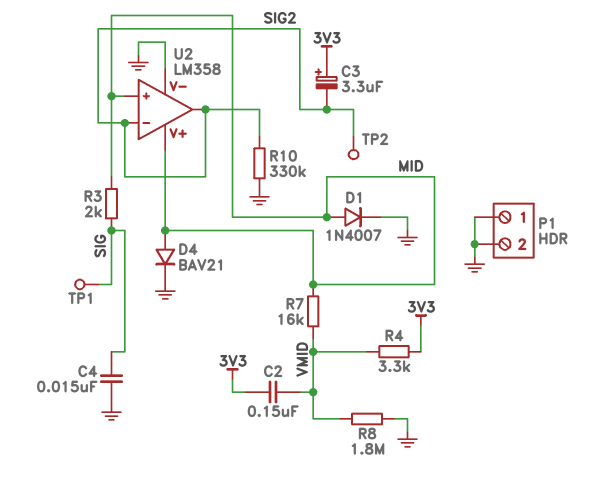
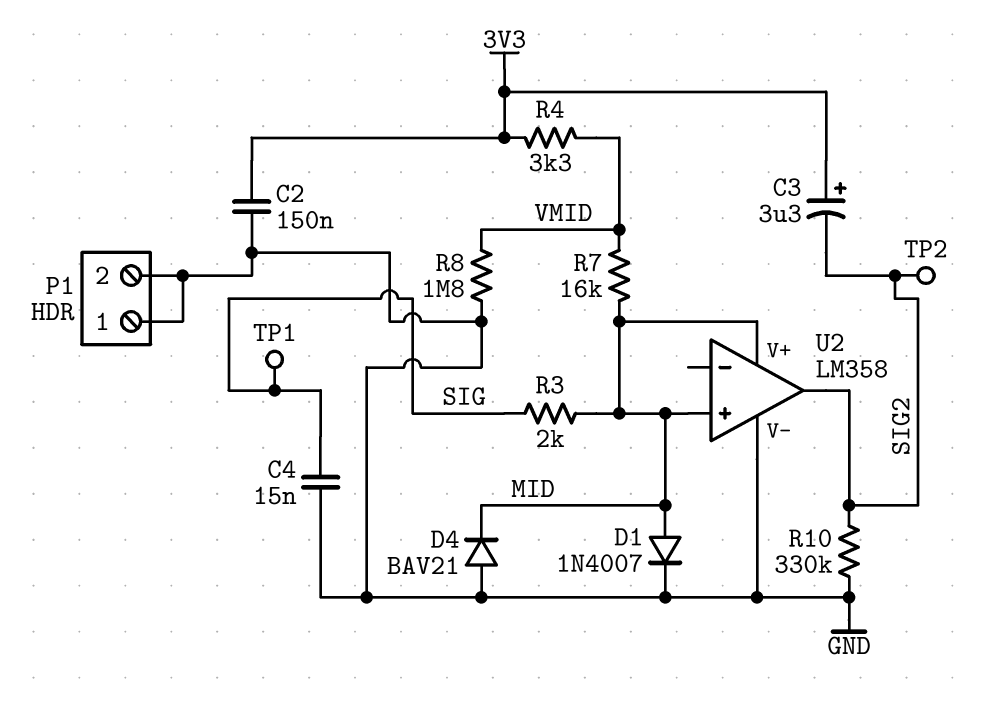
C2: 150nF (3V3, VMID) -> 150nF (3V3, GND)
D4: diode BAV21 (A MID, K GND) -> diode BAV21 (A GND, K MID)
U2 pin in-: SIG2 -> none

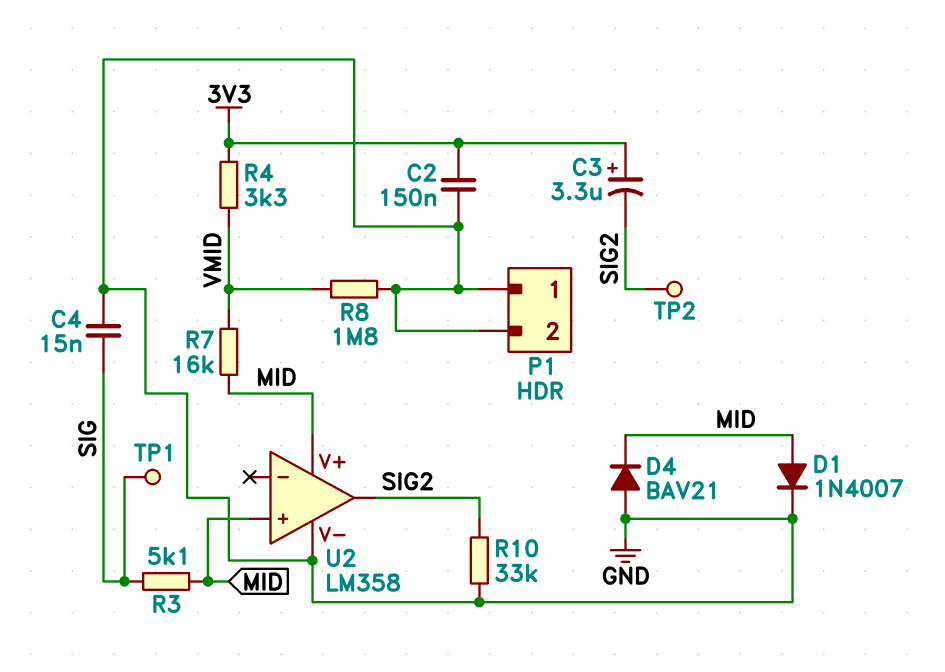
R3: 2k (MID, SIG) -> 5.1k (MID, SIG)
R10: 330k (GND, SIG2) -> 33k (GND, SIG2)

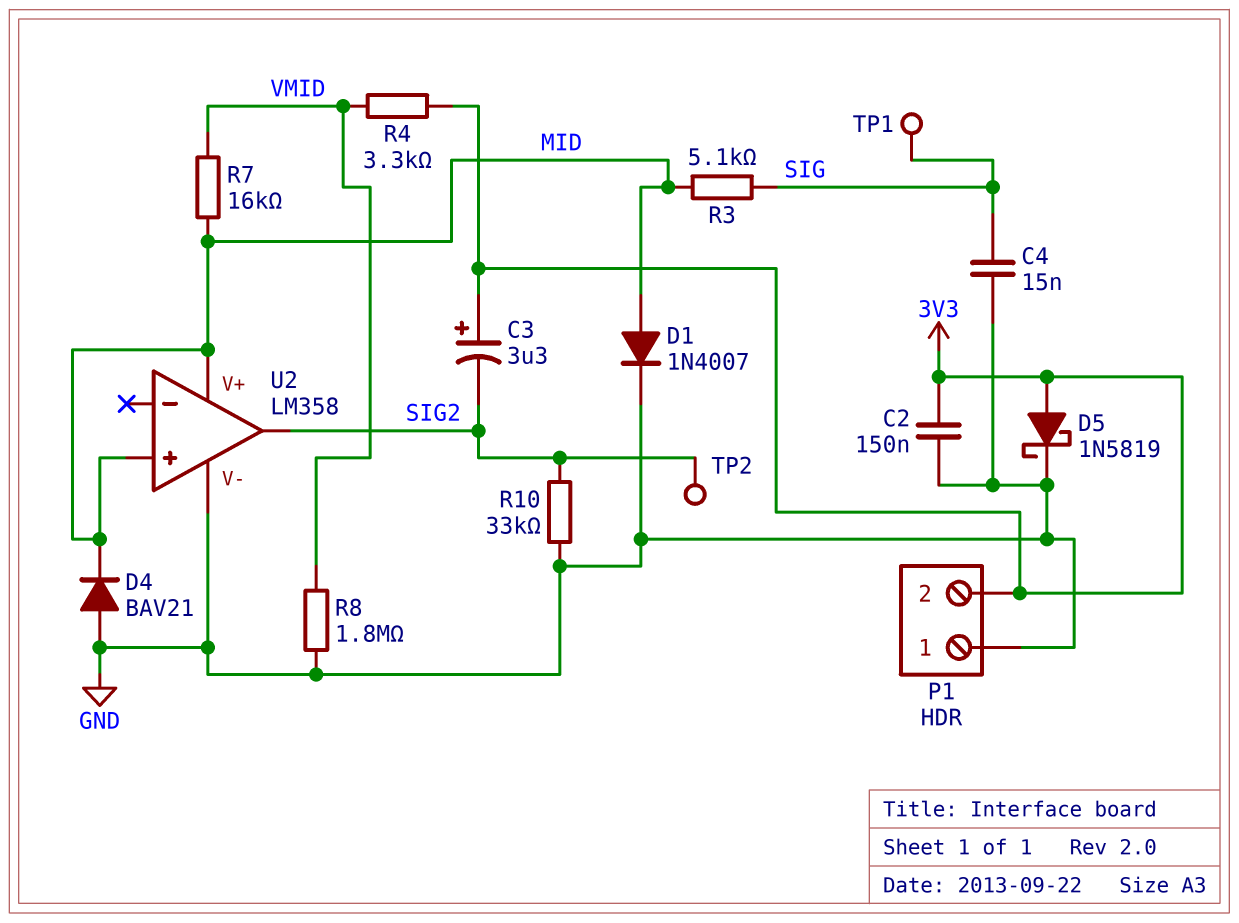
D5: none -> schottky 1N5819 (A 3V3, K GND)
P1 pin 2: GND -> 3V3

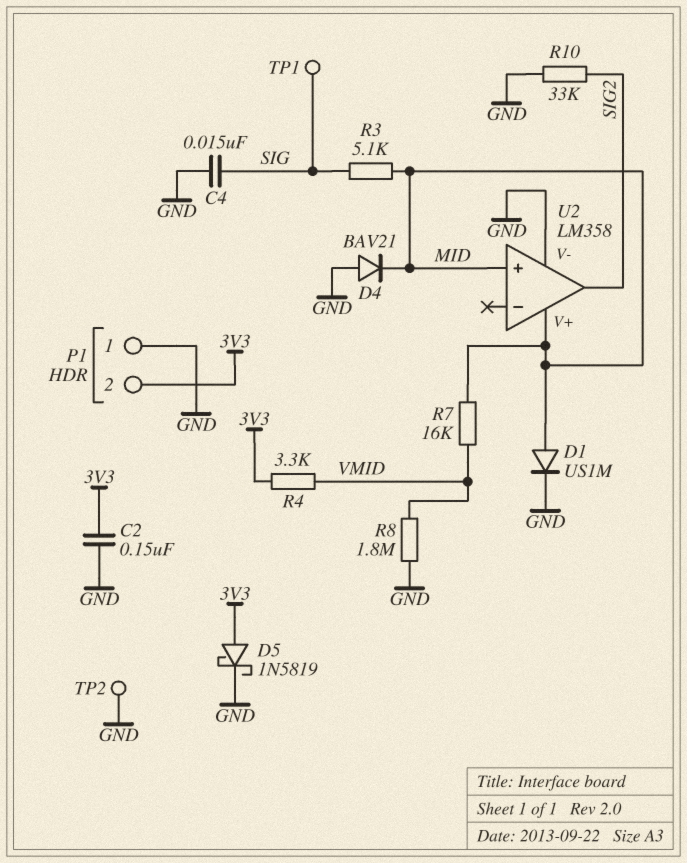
C3: 3.3uF (plus 3V3, minus SIG2) -> none
D1: diode 1N4007 (A MID, K GND) -> diode US1M (A MID, K GND)
TP2: test point (SIG2) -> test point (GND)

